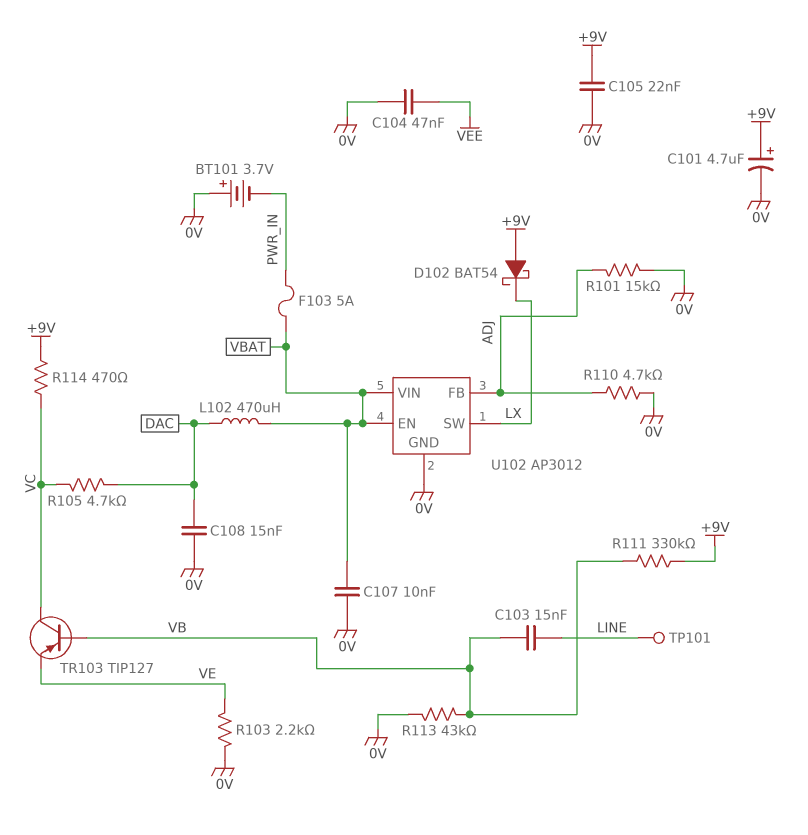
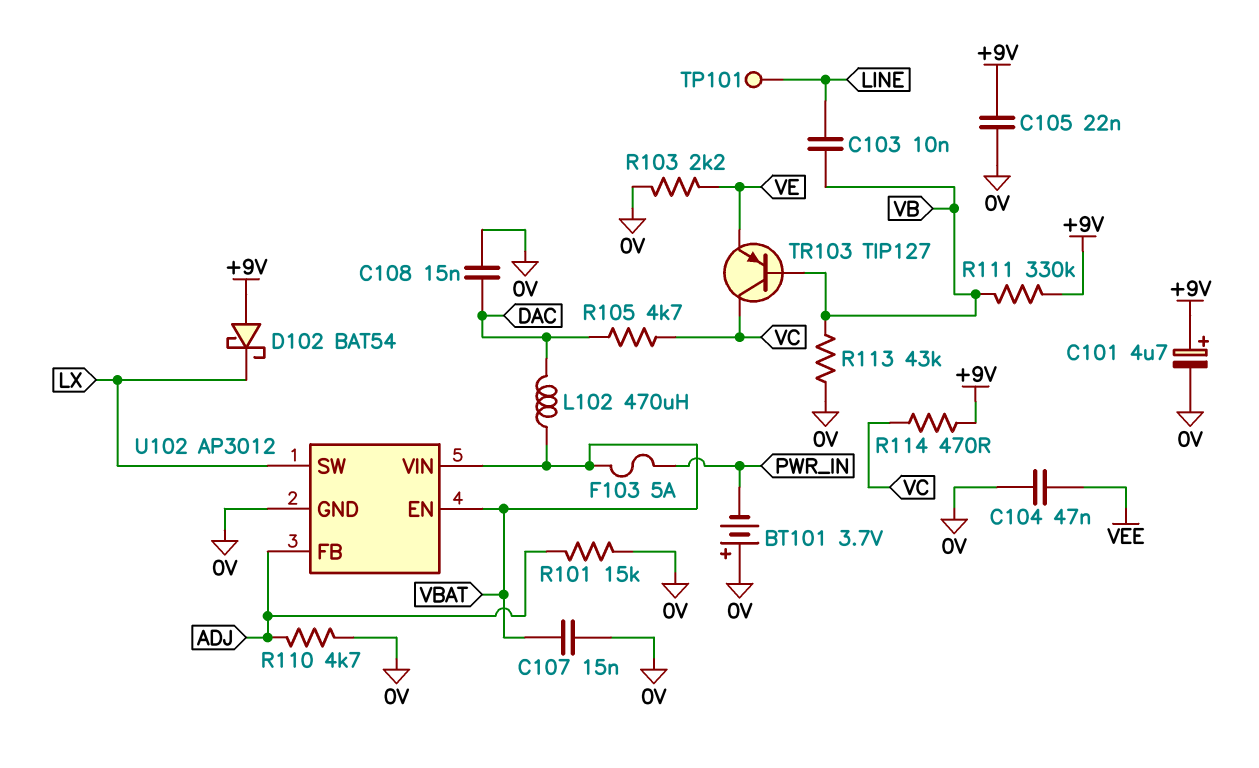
C103: 15nF (LINE, VB) -> 10nF (LINE, VB)
C107: 10nF (0V, VBAT) -> 15nF (0V, VBAT)

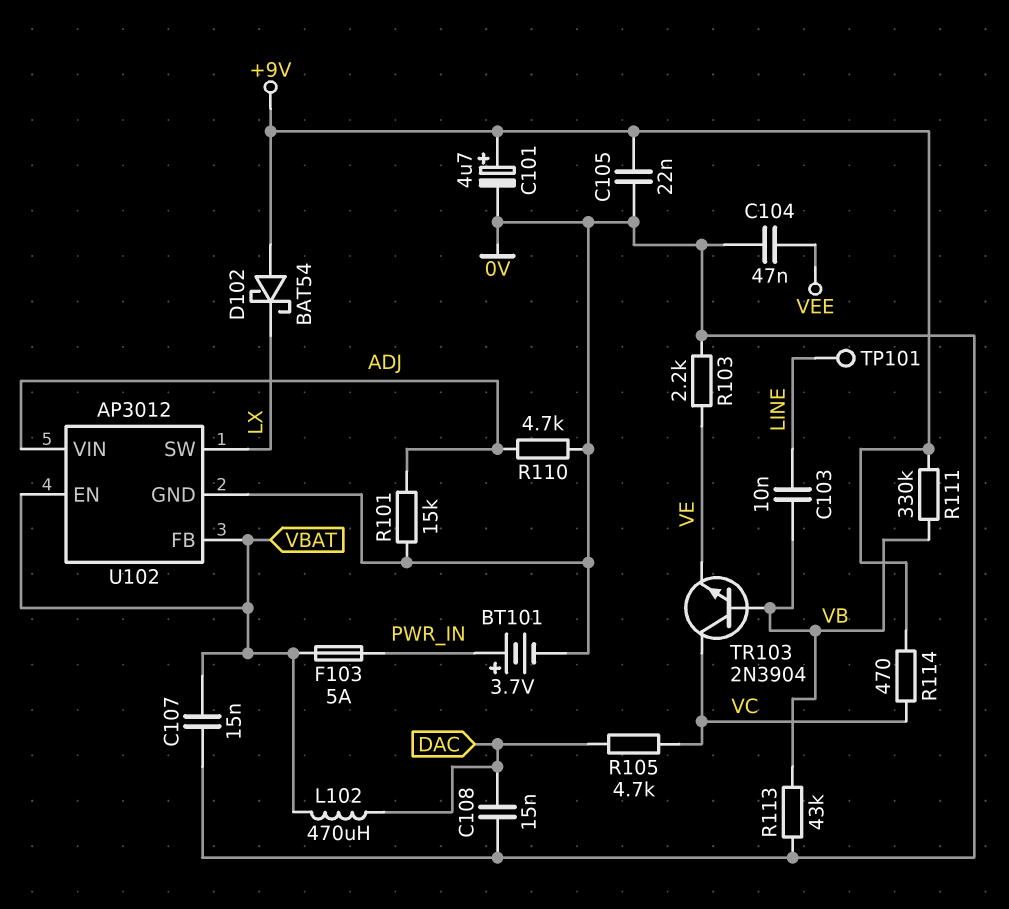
BT101: 3.7V (plus 0V, minus PWR_IN) -> 3.7V (plus PWR_IN, minus 0V)
TR103: PNP TIP127 (B VB, C VC, E VE) -> NPN 2N3904 (B VB, C VC, E VE)
U102 pin FB: ADJ -> VBAT
U102 pin VIN: VBAT -> ADJ

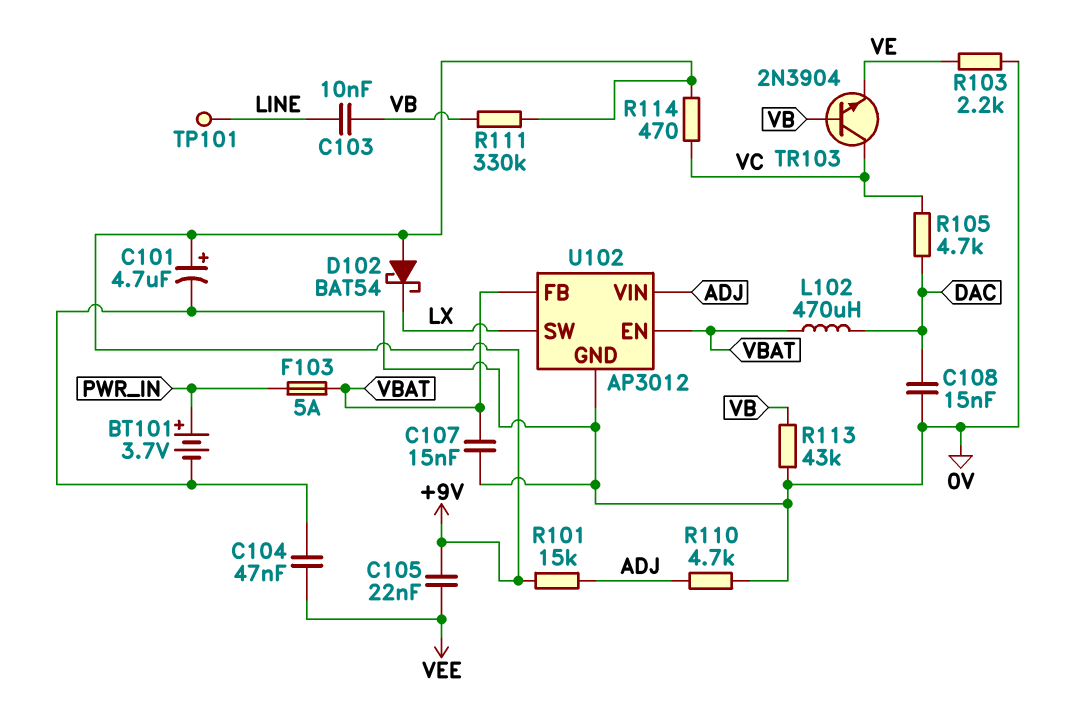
C105: 22nF (+9V, 0V) -> 22nF (+9V, VEE)
R101: 15k (0V, ADJ) -> 15k (+9V, ADJ)

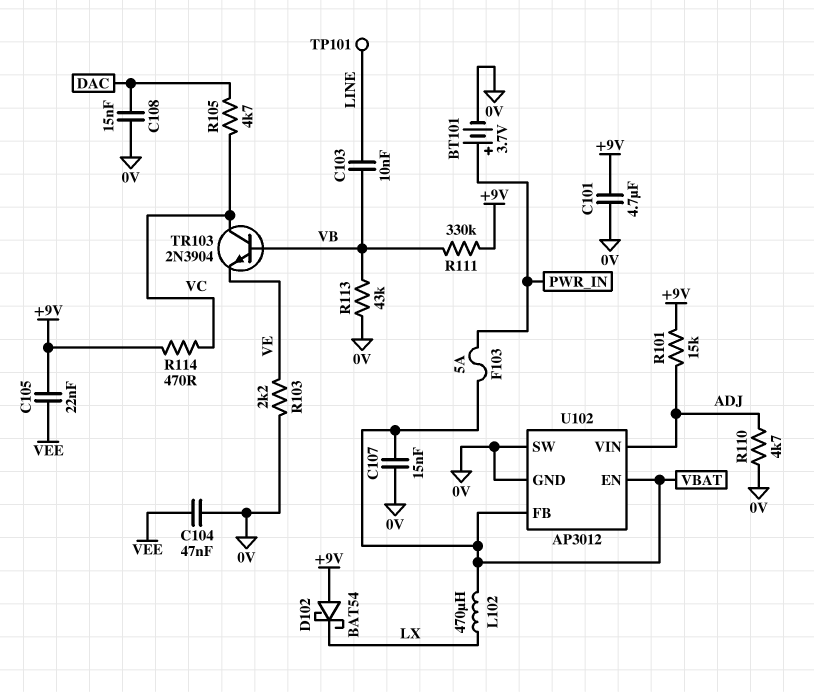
C101: 4.7uF (plus +9V, minus 0V) -> 4.7uF (+9V, 0V)
L102: 470uH (DAC, VBAT) -> 470uH (LX, VBAT)
U102 pin SW: LX -> 0V

